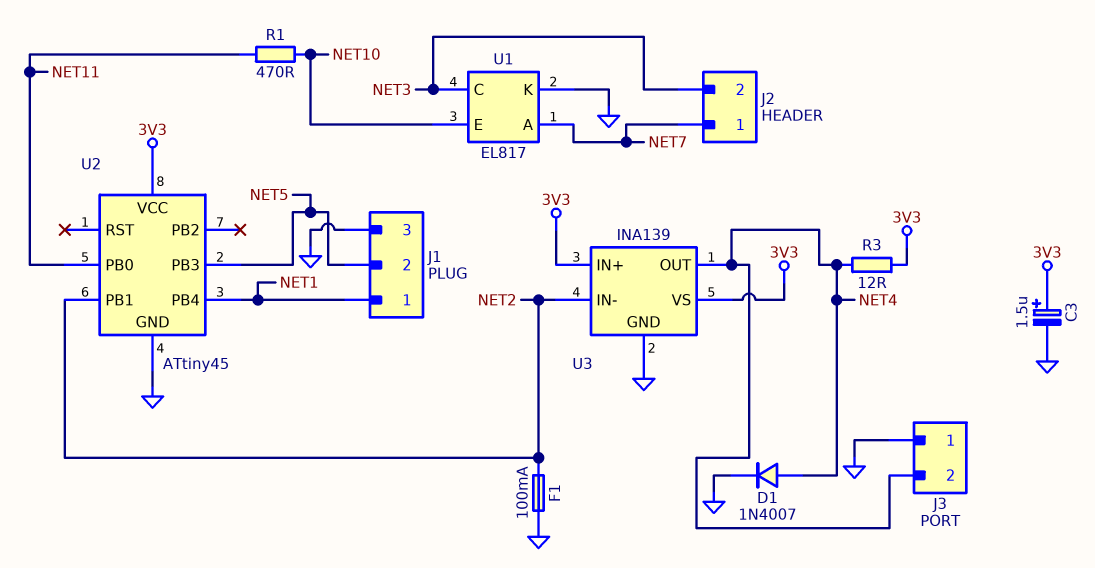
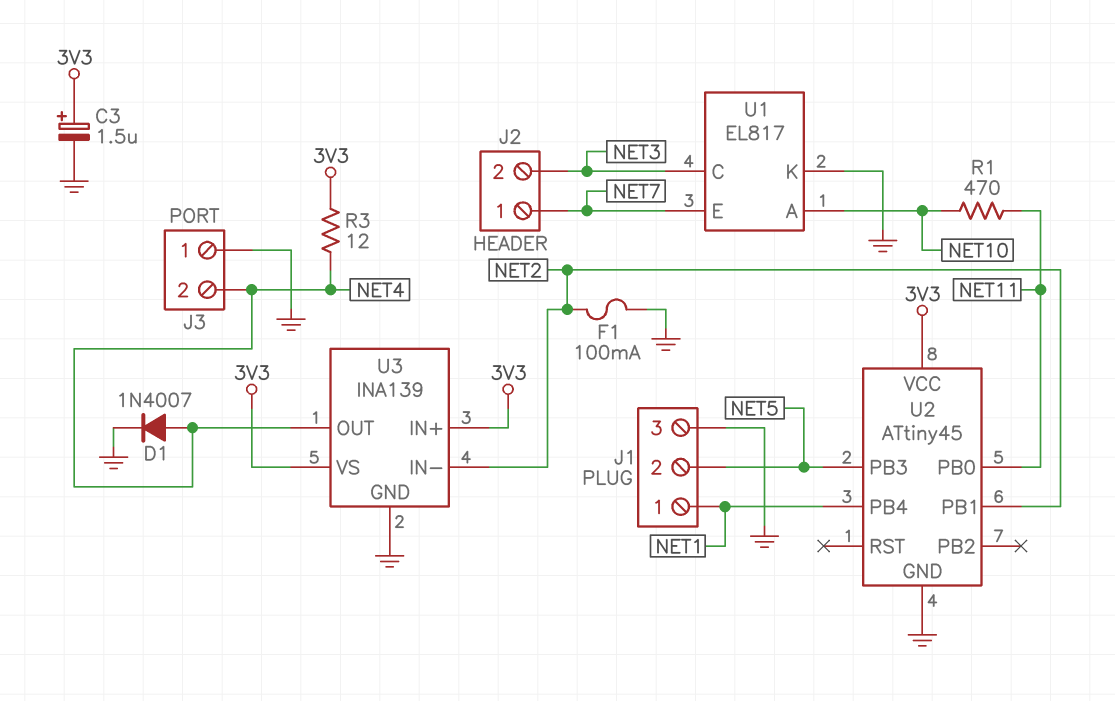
U1 pin A: NET7 -> NET10
U1 pin E: NET10 -> NET7

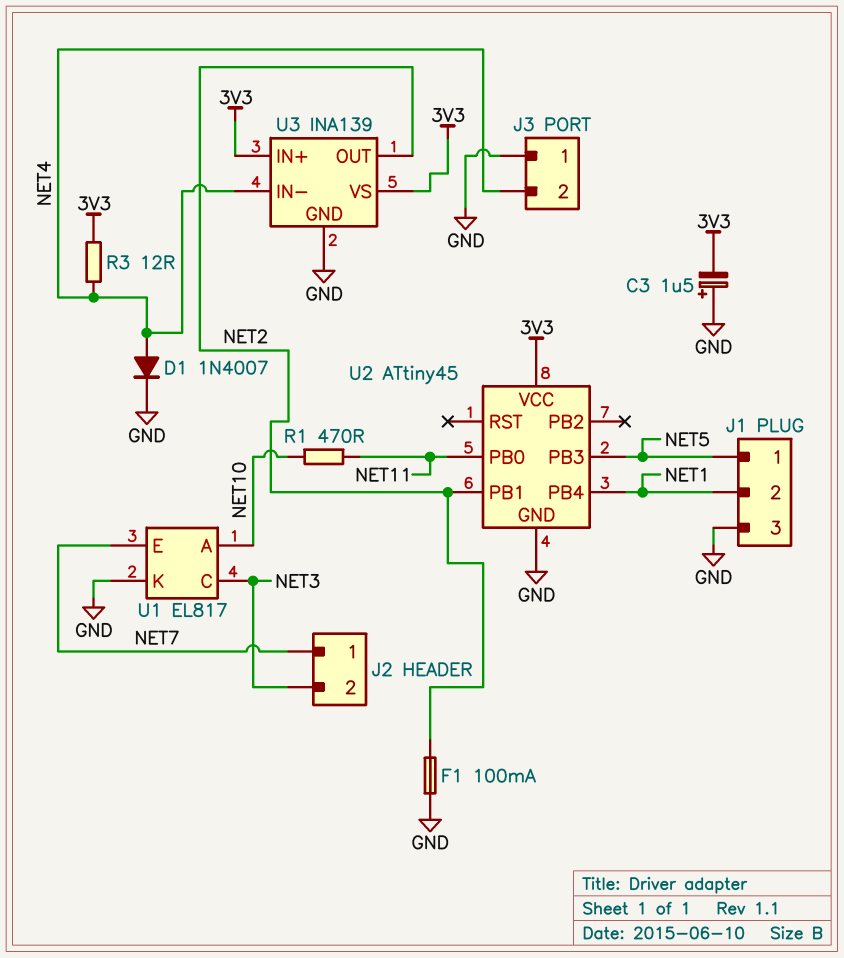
C3: 1.5uF (plus 3V3, minus GND) -> 1.5uF (plus GND, minus 3V3)
J1 pin 1: NET1 -> NET5
J1 pin 2: NET5 -> NET1
U3 pin IN-: NET2 -> NET4
U3 pin OUT: NET4 -> NET2

